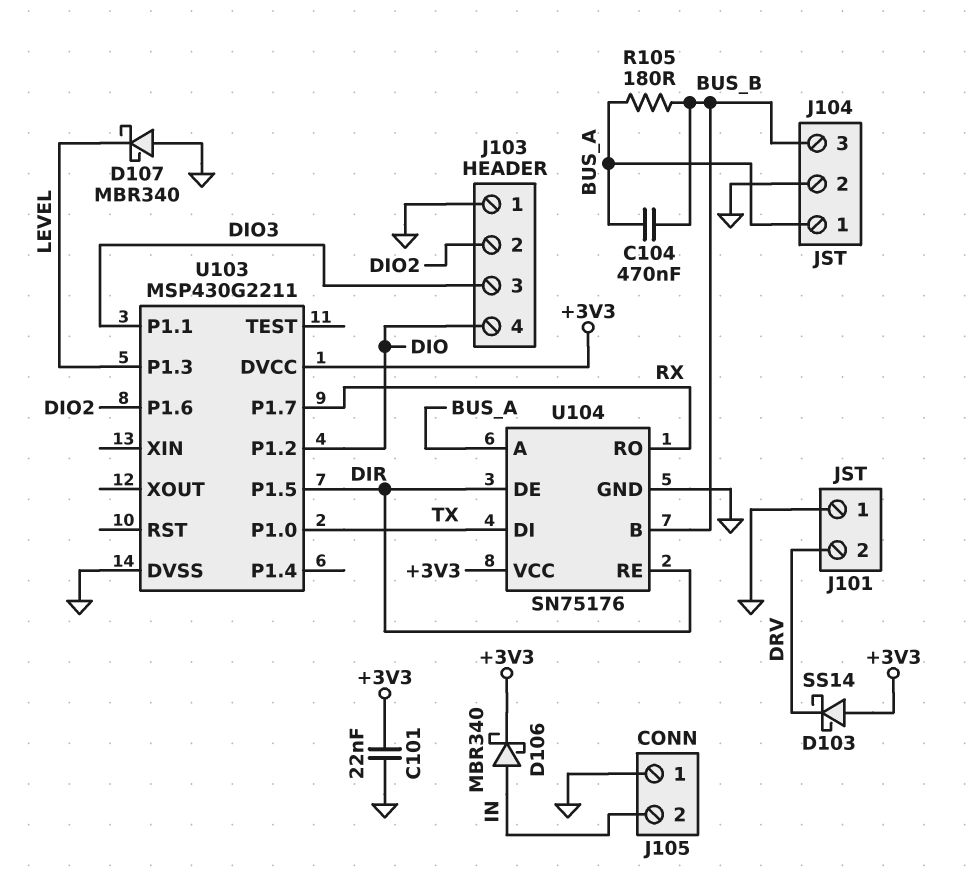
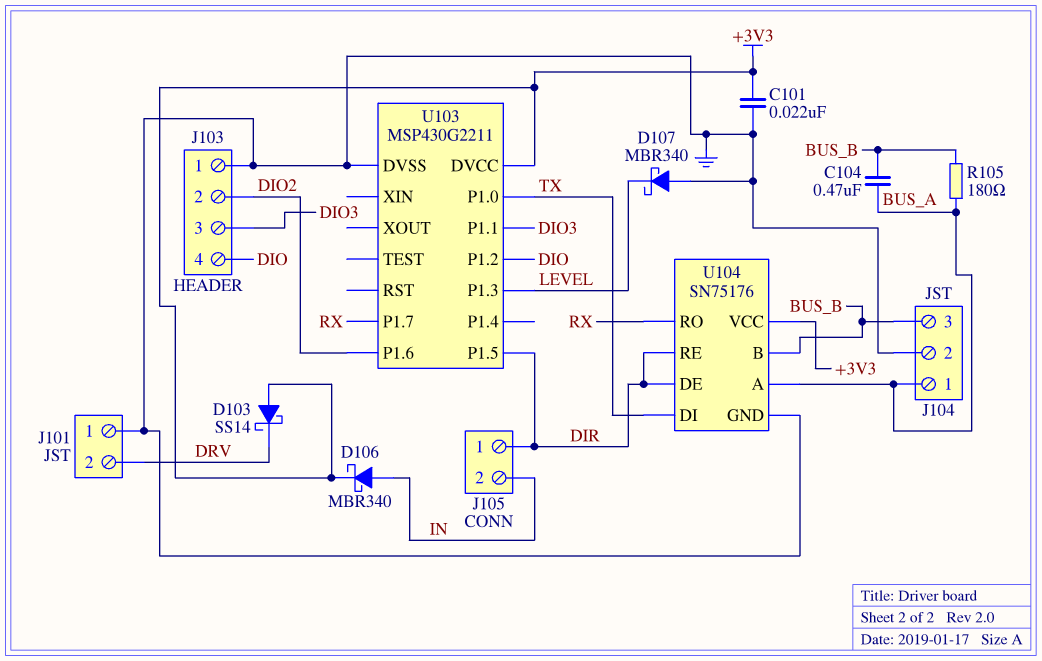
J105 pin 1: GND -> DIR

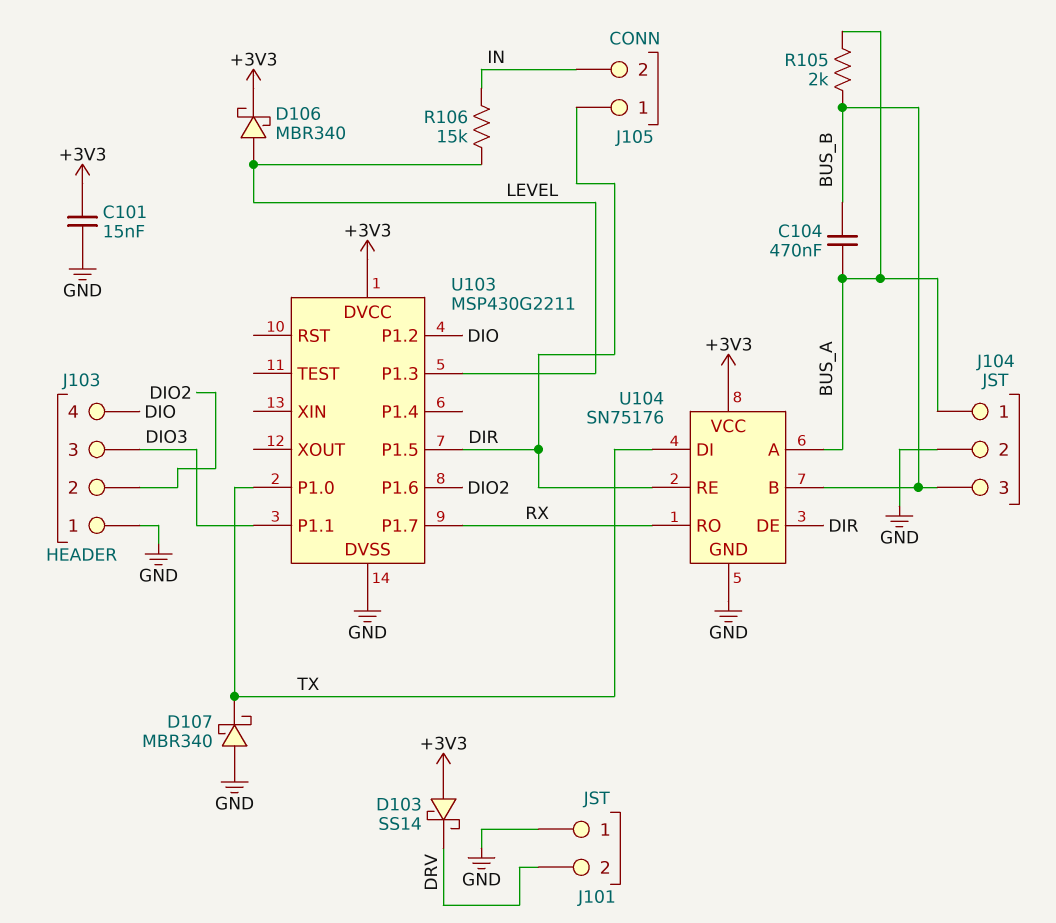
C101: 22nF (+3V3, GND) -> 15nF (+3V3, GND)
D106: schottky MBR340 (A IN, K +3V3) -> schottky MBR340 (A LEVEL, K +3V3)
D107: schottky MBR340 (A GND, K LEVEL) -> schottky MBR340 (A GND, K TX)
R105: 180 (BUS_A, BUS_B) -> 2k (BUS_A, BUS_B)
R106: none -> 15k (IN, LEVEL)

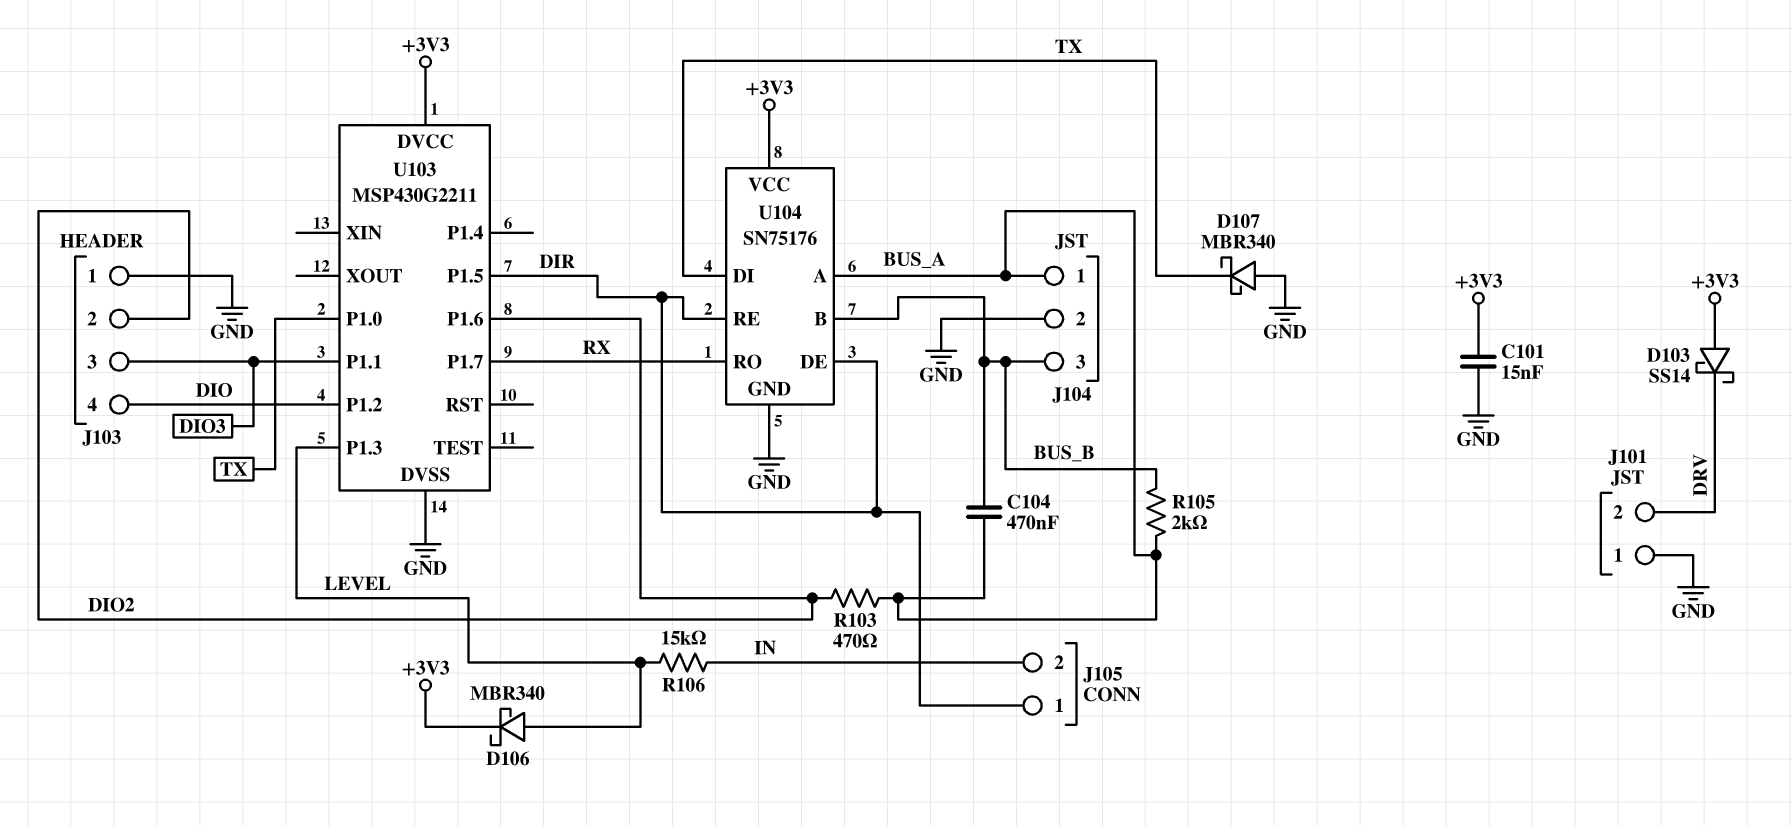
R103: none -> 470 (BUS_A, DIO2)

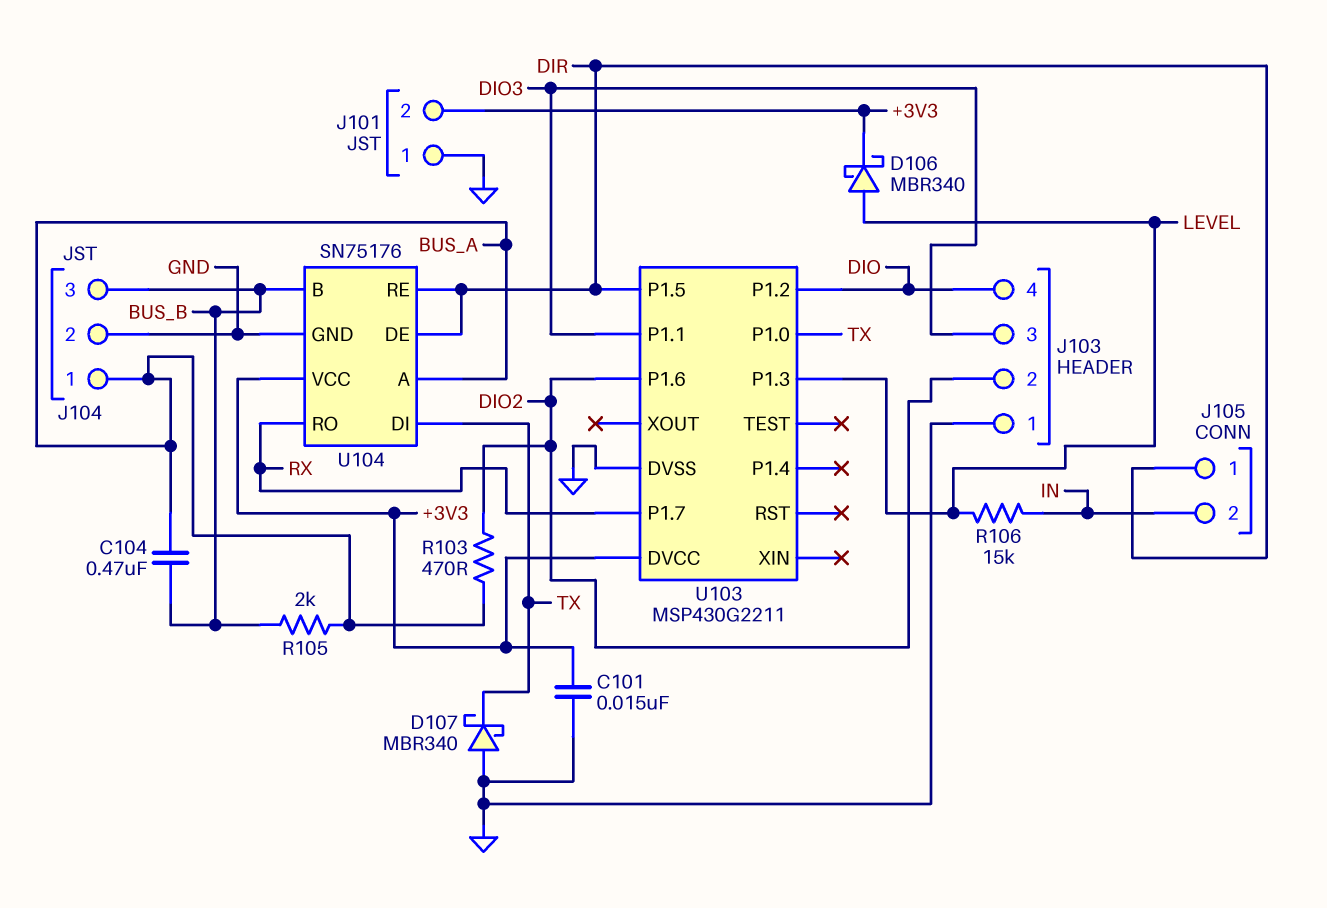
D103: schottky SS14 (A +3V3, K DRV) -> none
J101 pin 2: DRV -> +3V3

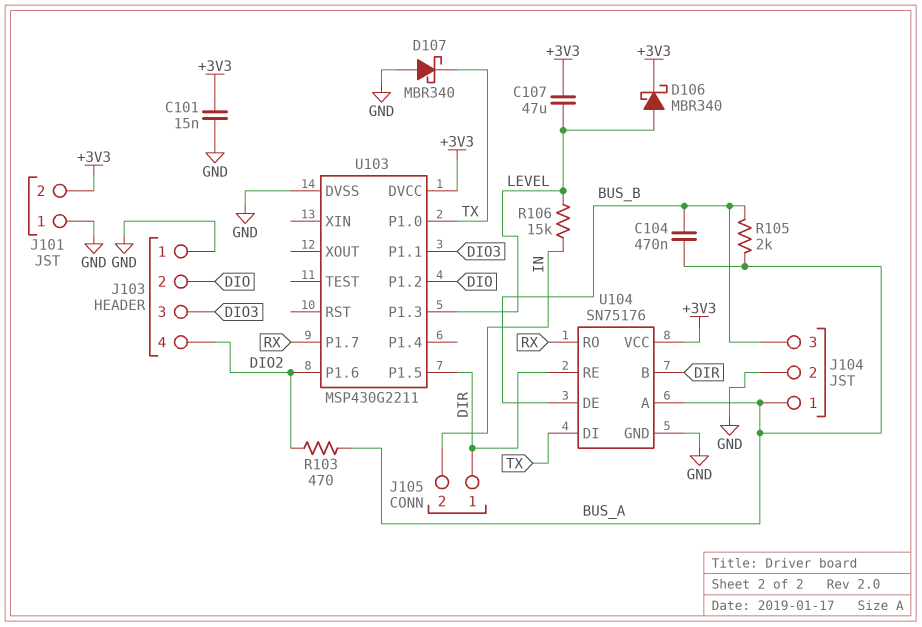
C107: none -> 47uF (+3V3, LEVEL)
J103 pin 2: DIO2 -> DIO
J103 pin 4: DIO -> DIO2
U104 pin B: BUS_B -> DIR
U104 pin DE: DIR -> BUS_B

